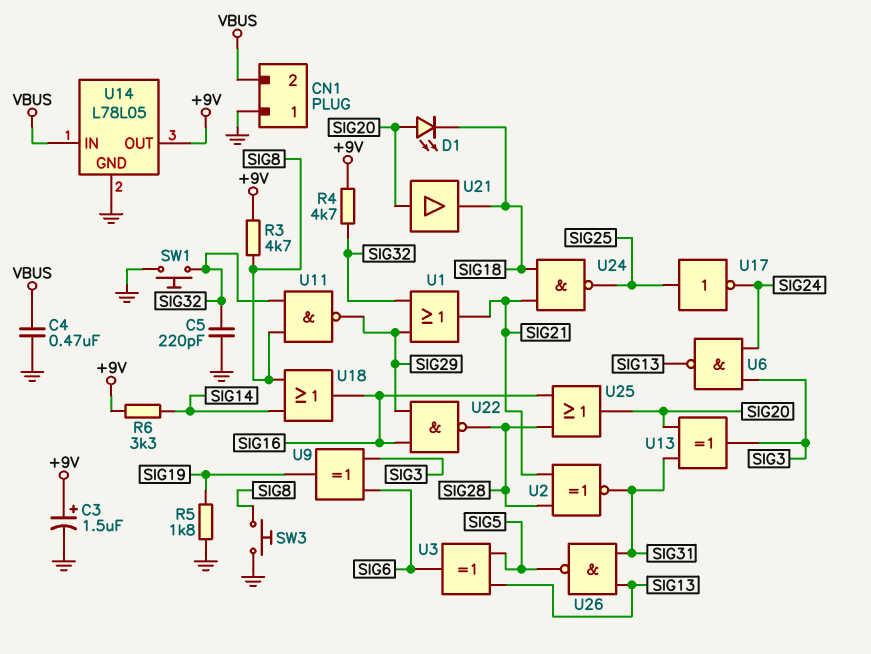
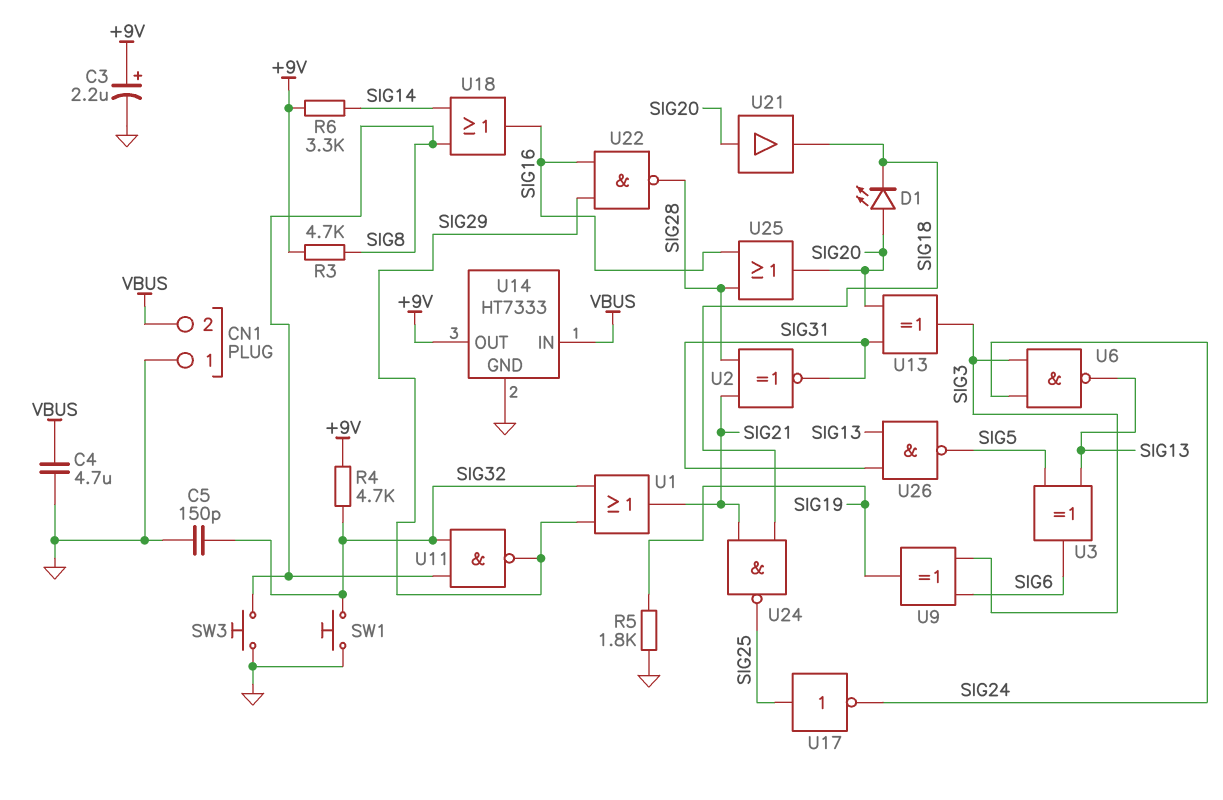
C3: 1.5uF (plus +9V, minus GND) -> 2.2uF (plus +9V, minus GND)
C4: 470nF (GND, VBUS) -> 4.7uF (GND, VBUS)
C5: 220pF (GND, SIG32) -> 150pF (GND, SIG32)
U14: L78L05 -> HT7333

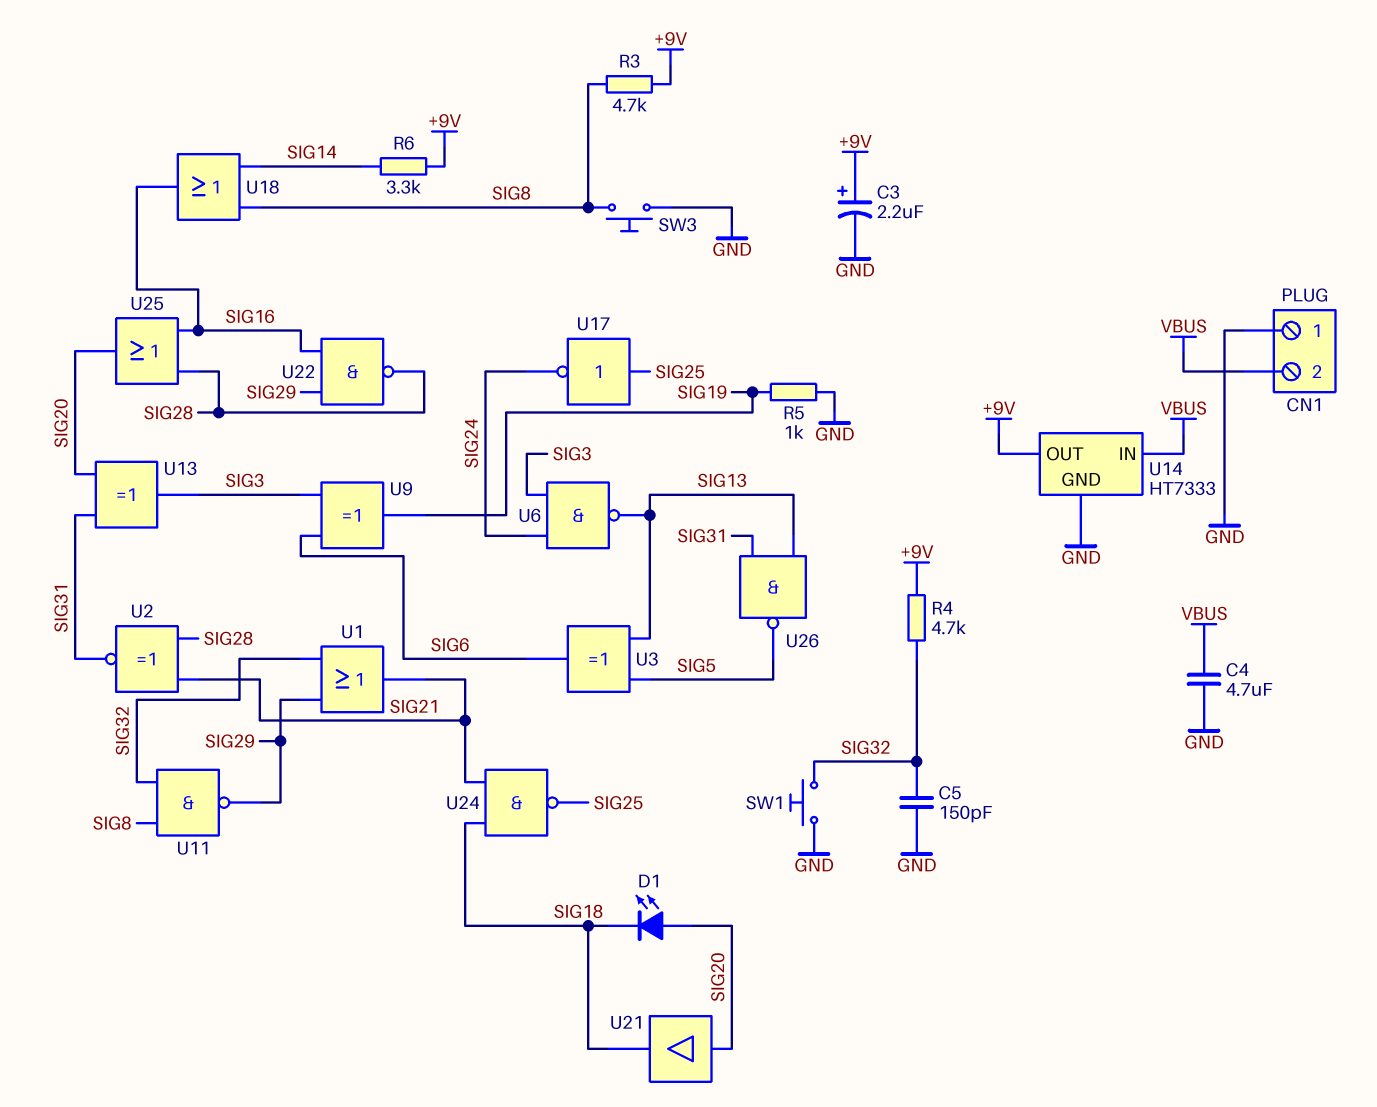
R5: 1.8k (GND, SIG19) -> 1k (GND, SIG19)

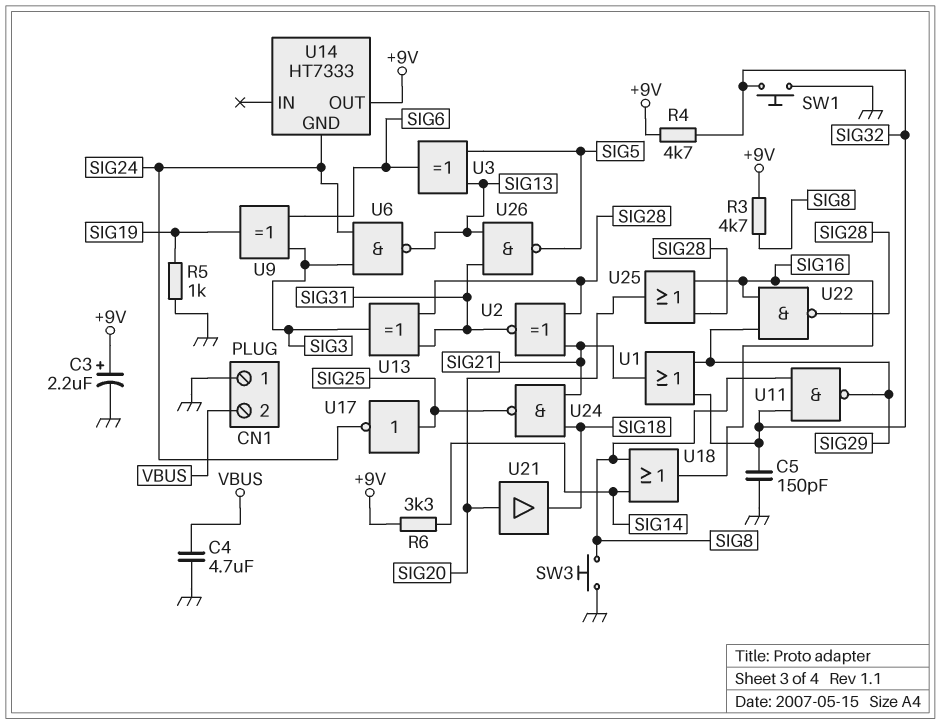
D1: LED (A SIG20, K SIG18) -> none
U13: XOR (in SIG20, in SIG31, out SIG3) -> XOR (in SIG28, in SIG31, out SIG3)
U14 pin GND: GND -> SIG24
U14 pin IN: VBUS -> none

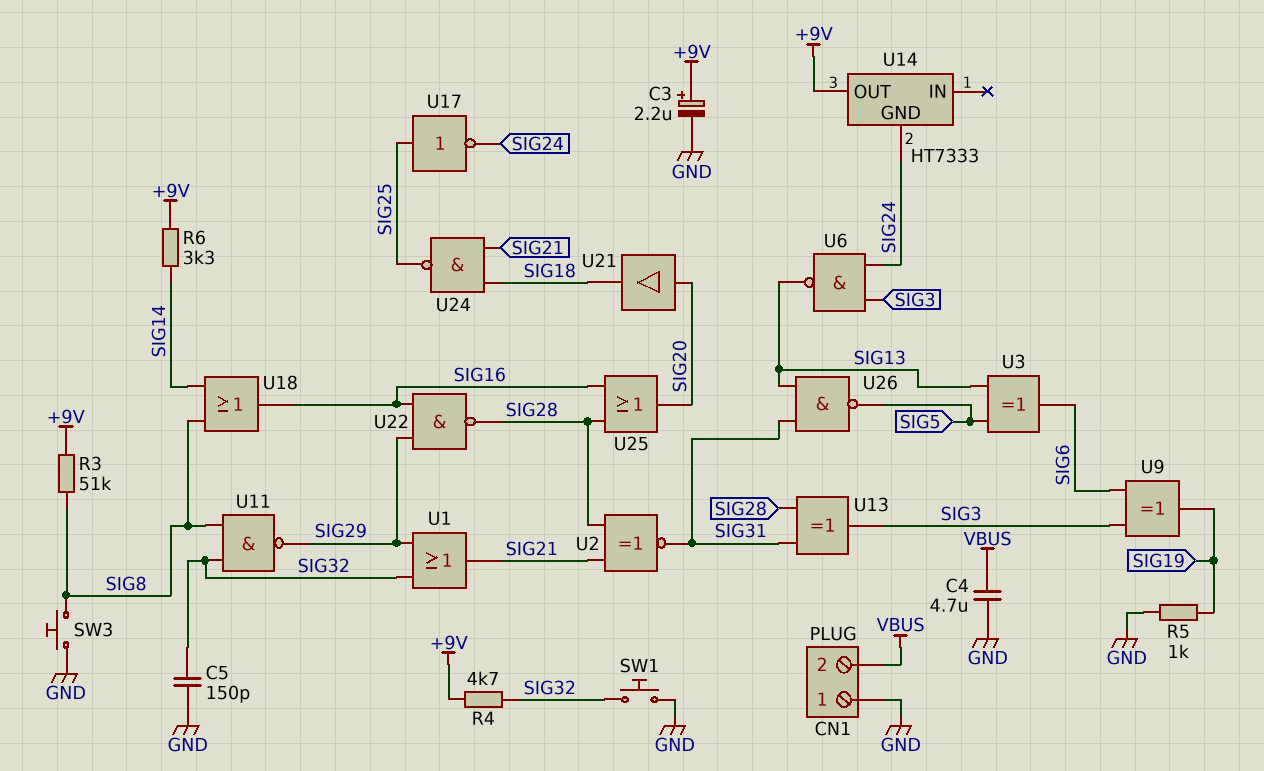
R3: 4.7k (+9V, SIG8) -> 51k (+9V, SIG8)

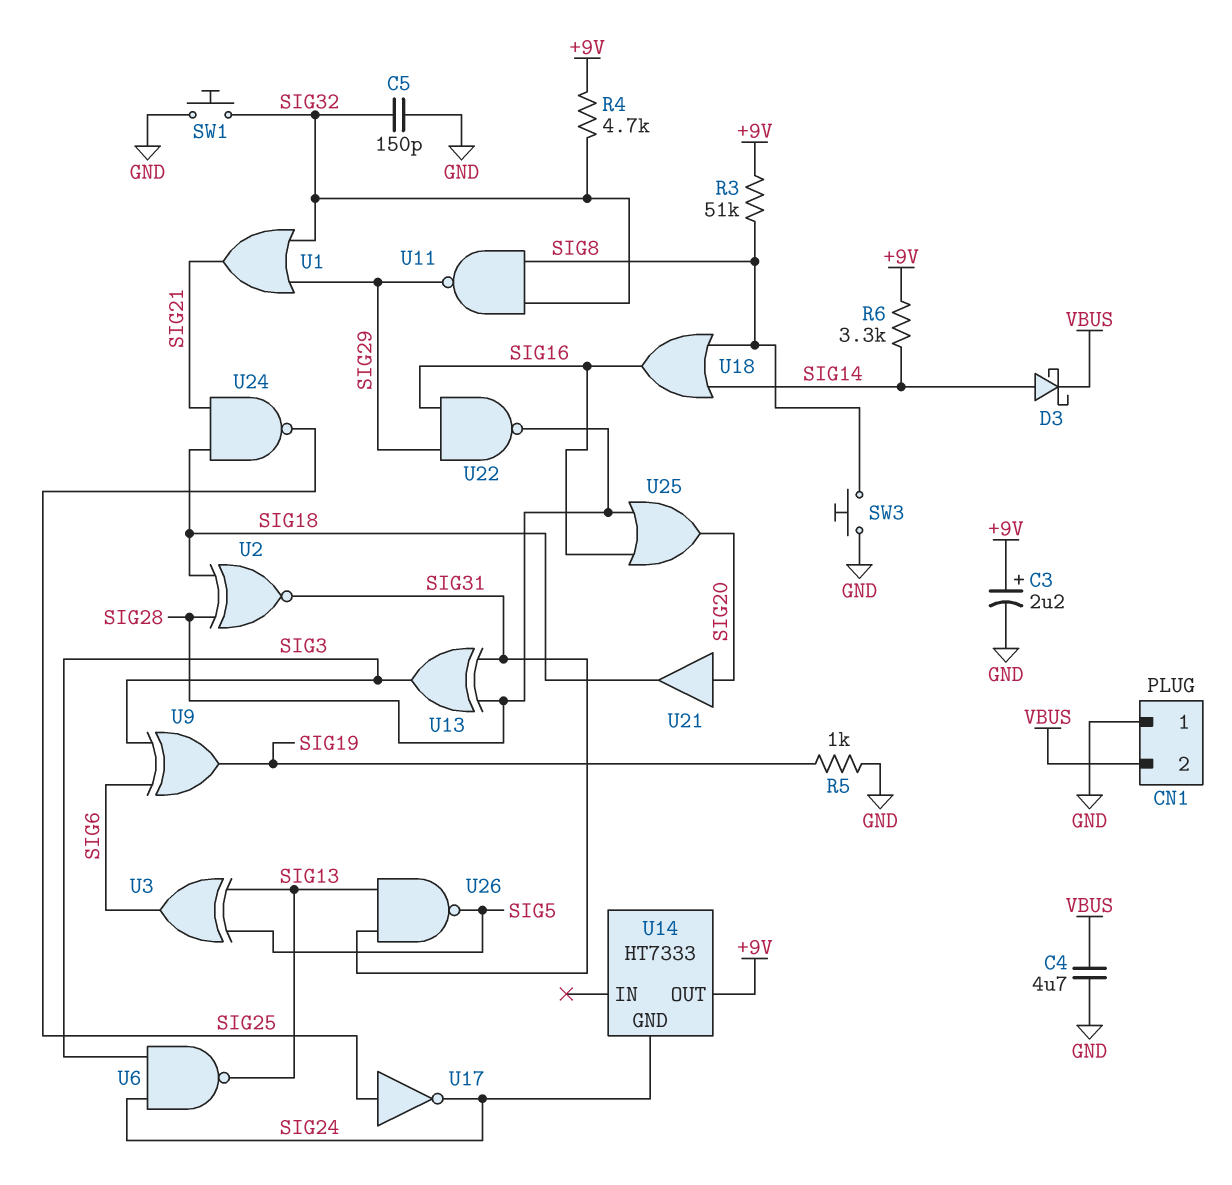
D3: none -> schottky (A SIG14, K VBUS)
U2: XNOR (in SIG21, in SIG28, out SIG31) -> XNOR (in SIG18, in SIG28, out SIG31)

